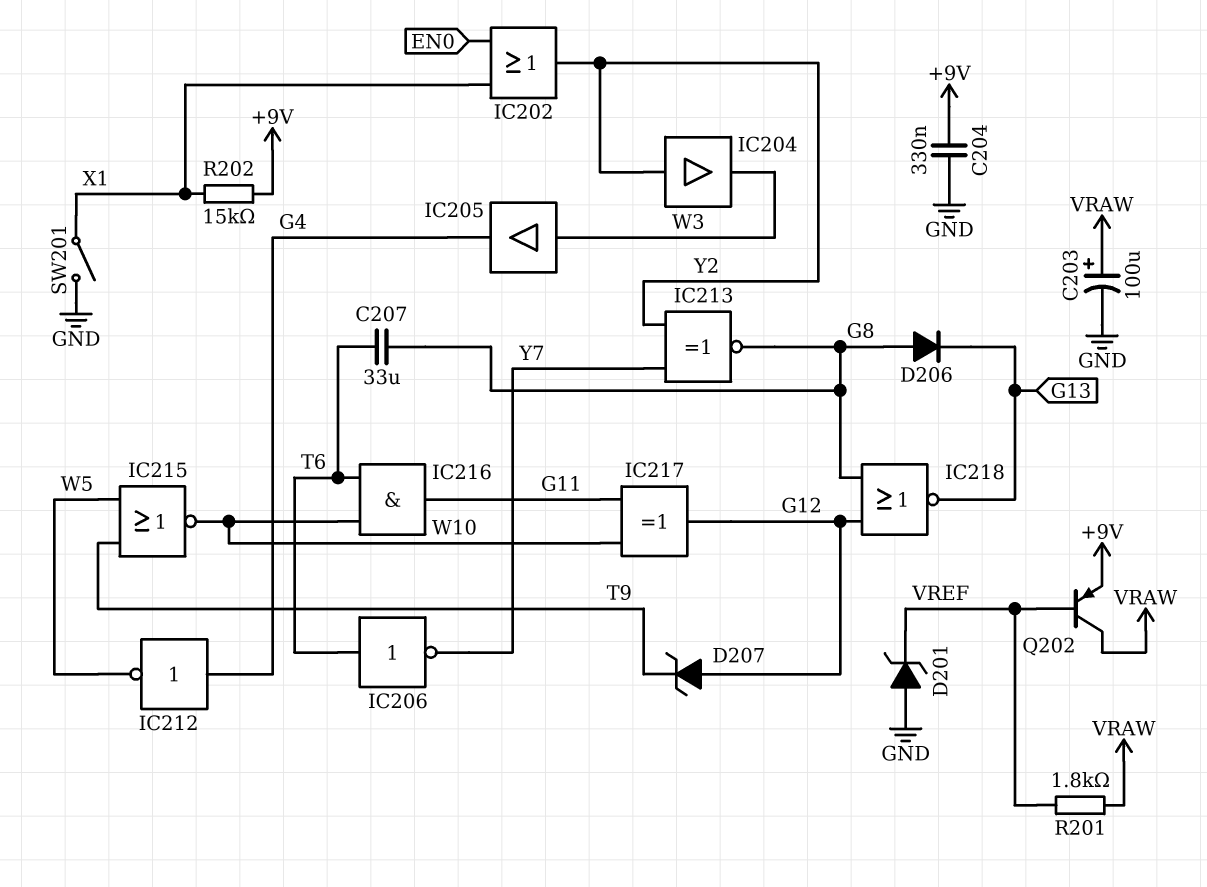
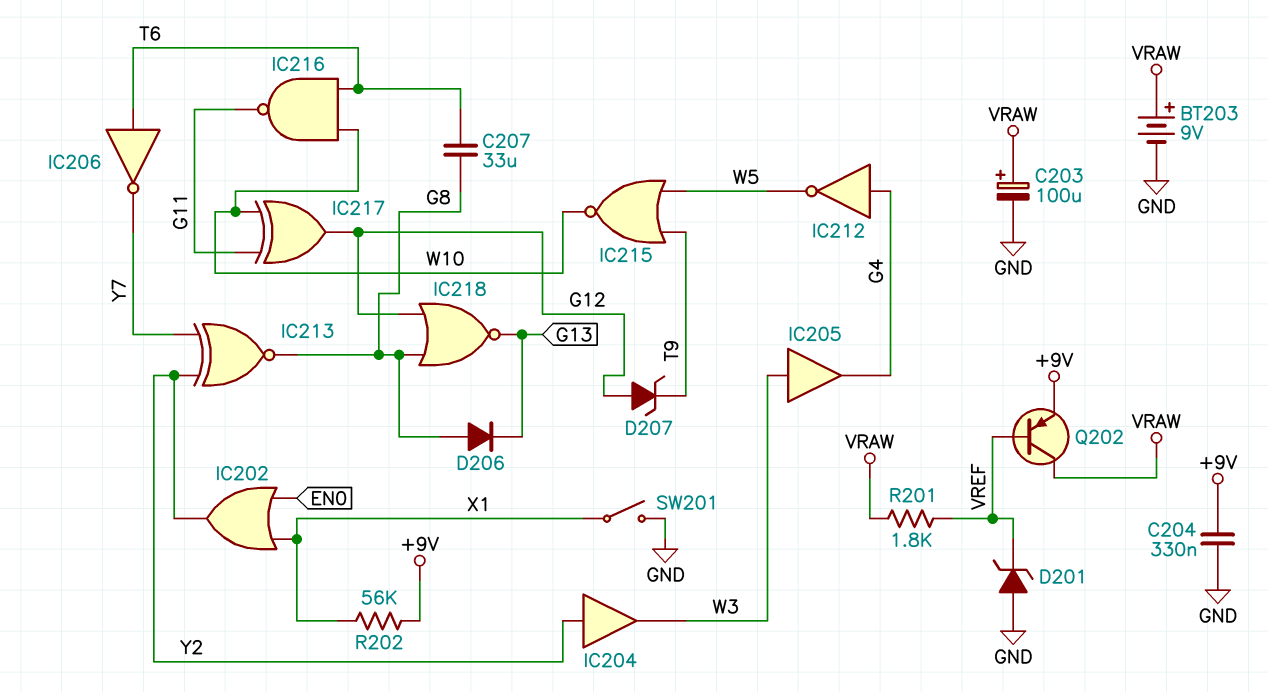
BT203: none -> 9V (plus VRAW, minus GND)
IC216: AND (in T6, in W10, out G11) -> NAND (in T6, in W10, out G11)
R202: 15k (+9V, X1) -> 56k (+9V, X1)

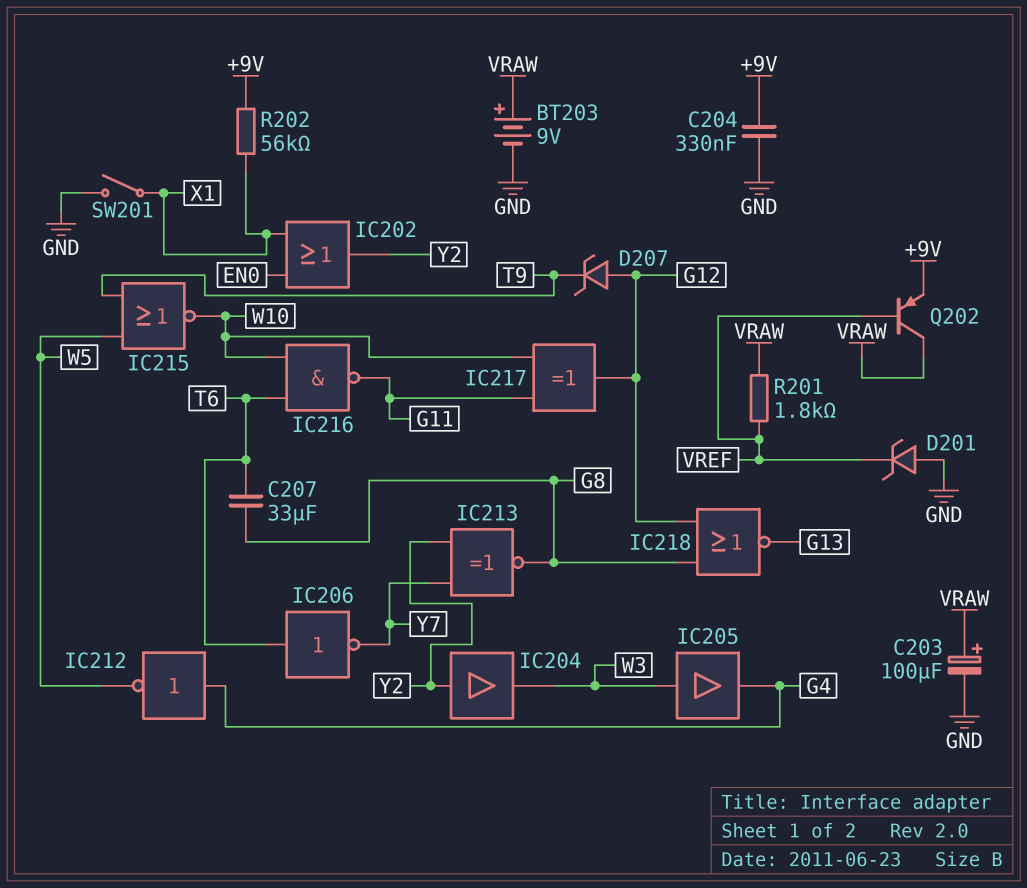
D206: diode (A G8, K G13) -> none

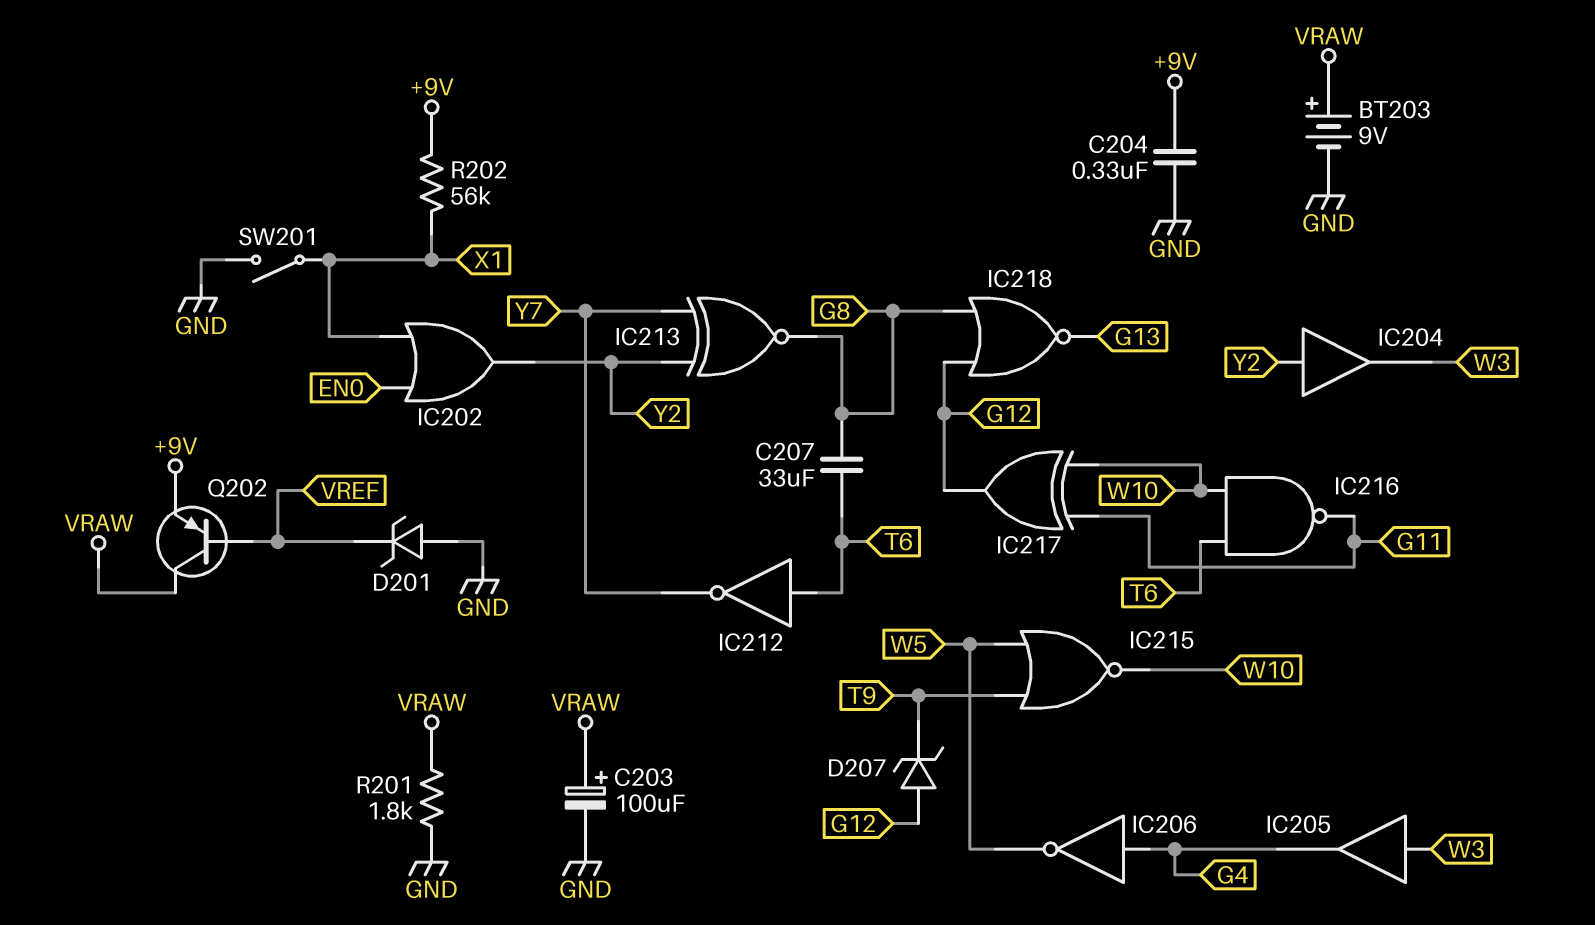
IC206: NOT (in T6, out Y7) -> NOT (in G4, out W5)
IC212: NOT (in G4, out W5) -> NOT (in T6, out Y7)
R201: 1.8k (VRAW, VREF) -> 1.8k (GND, VRAW)

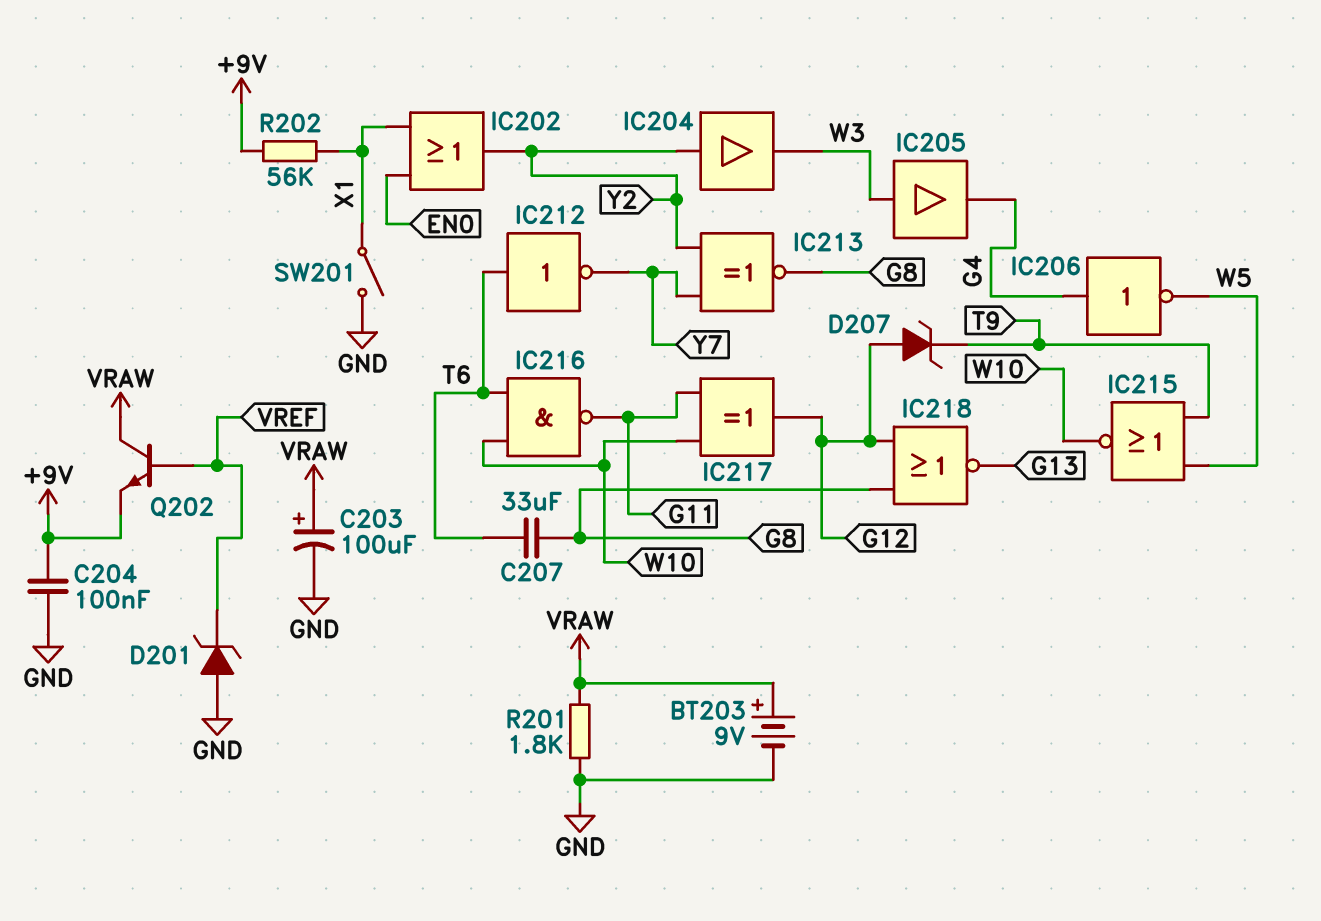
C204: 330nF (+9V, GND) -> 100nF (+9V, GND)
Q202: PNP (B VREF, C VRAW, E +9V) -> NPN (B VREF, C VRAW, E +9V)

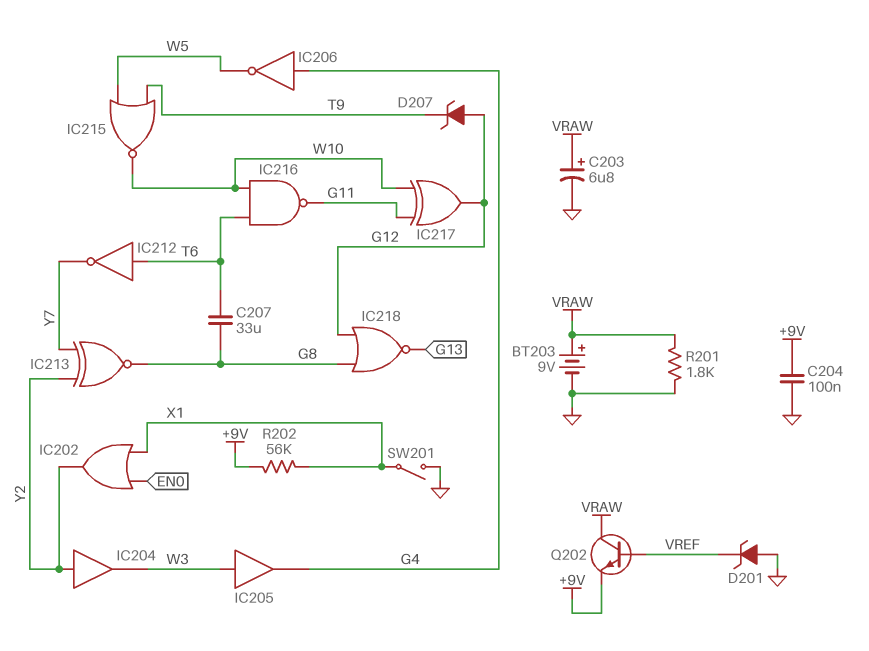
C203: 100uF (plus VRAW, minus GND) -> 6.8uF (plus VRAW, minus GND)

